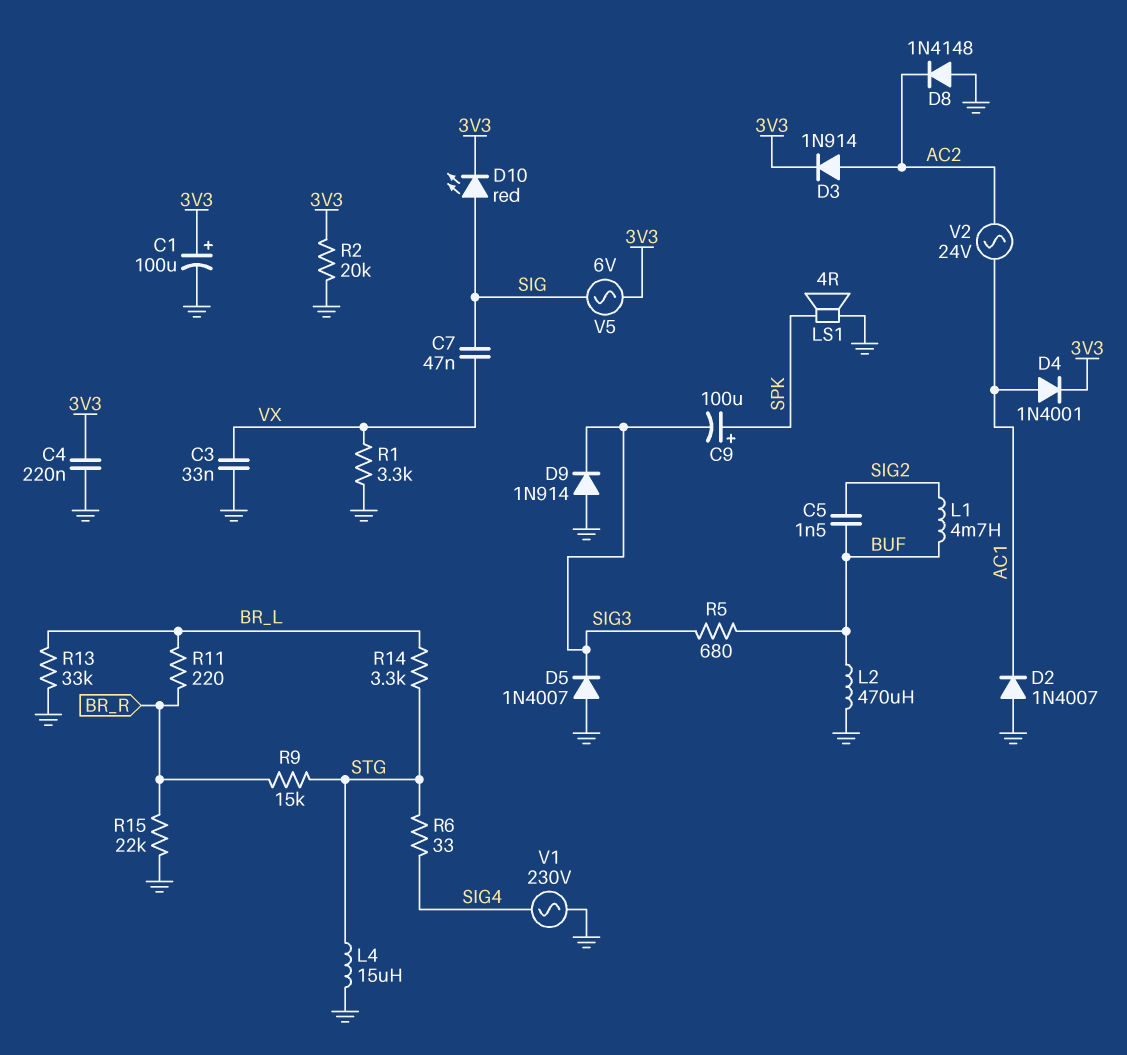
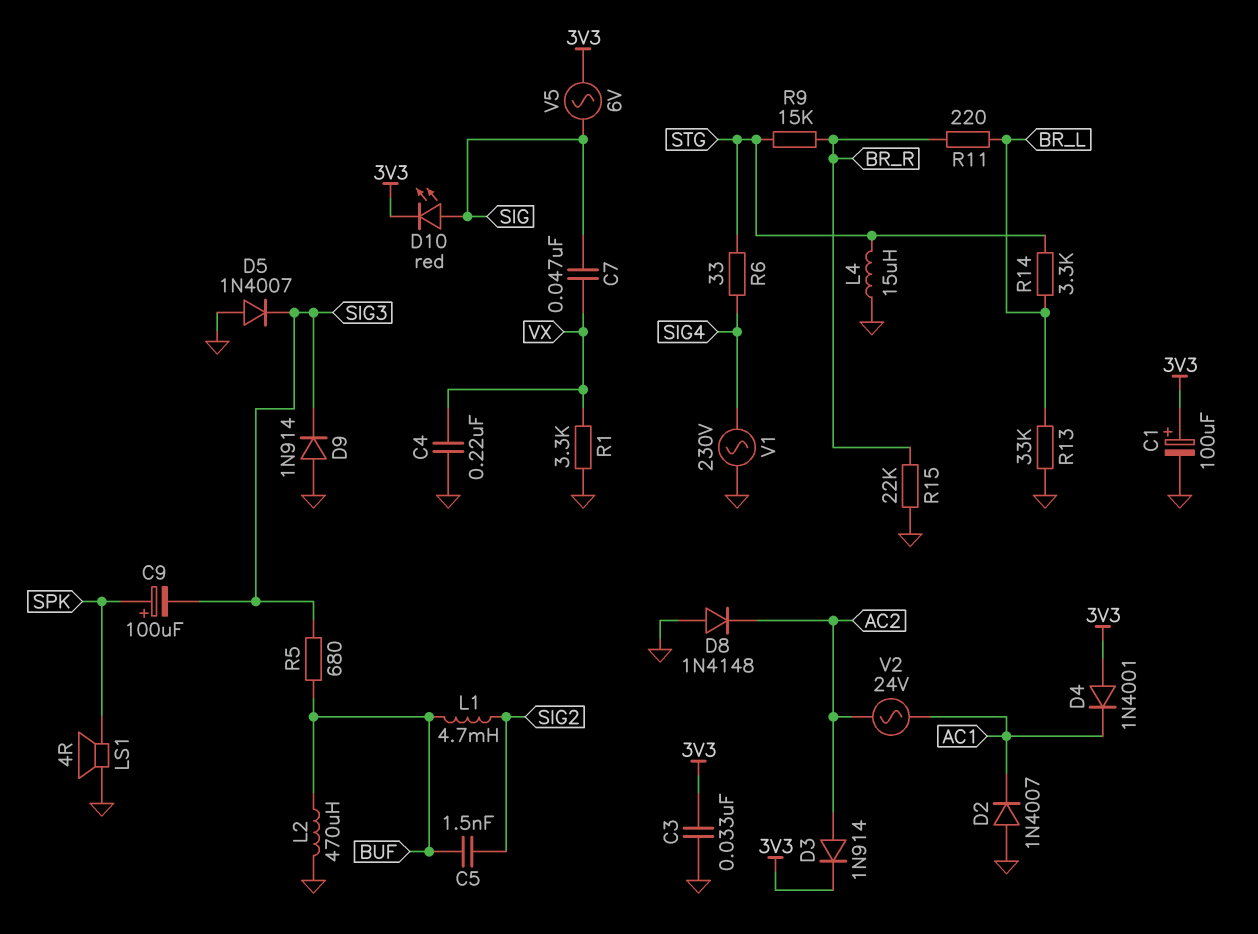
C3: 33nF (GND, VX) -> 33nF (3V3, GND)
C4: 220nF (3V3, GND) -> 220nF (GND, VX)
D4: diode 1N4001 (A AC1, K 3V3) -> diode 1N4001 (A 3V3, K AC1)
R2: 20k (3V3, GND) -> none

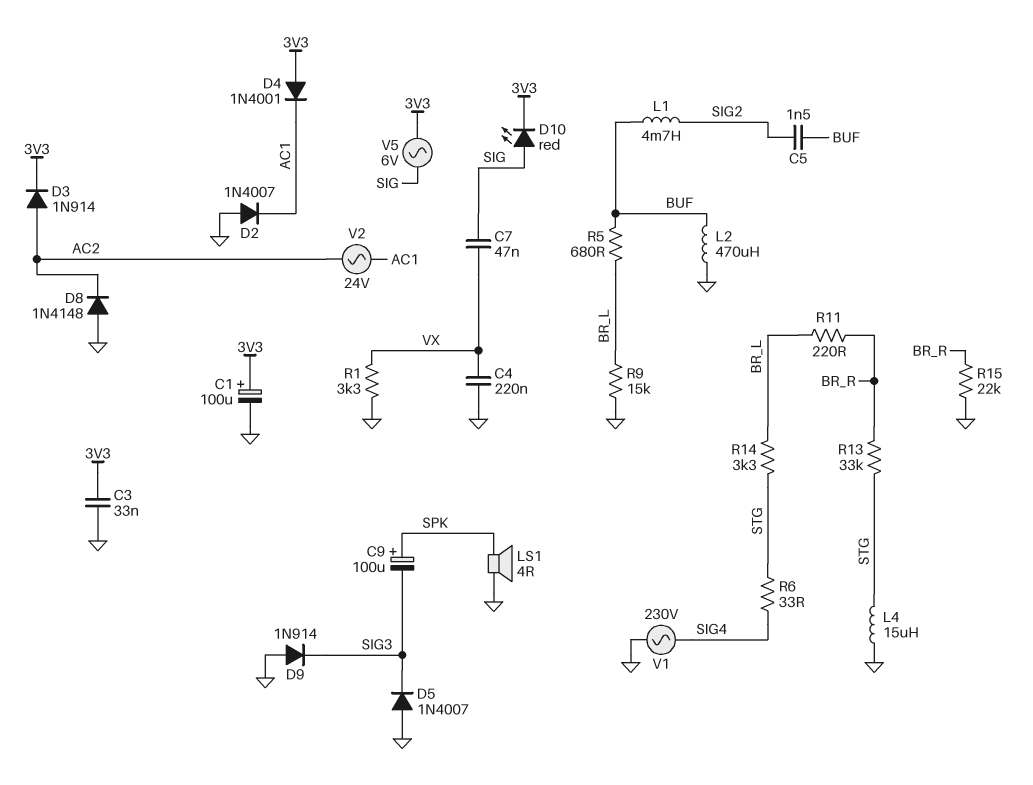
R5: 680 (BUF, SIG3) -> 680 (BR_L, BUF)
R9: 15k (BR_R, STG) -> 15k (BR_L, GND)
R13: 33k (BR_L, GND) -> 33k (BR_R, STG)

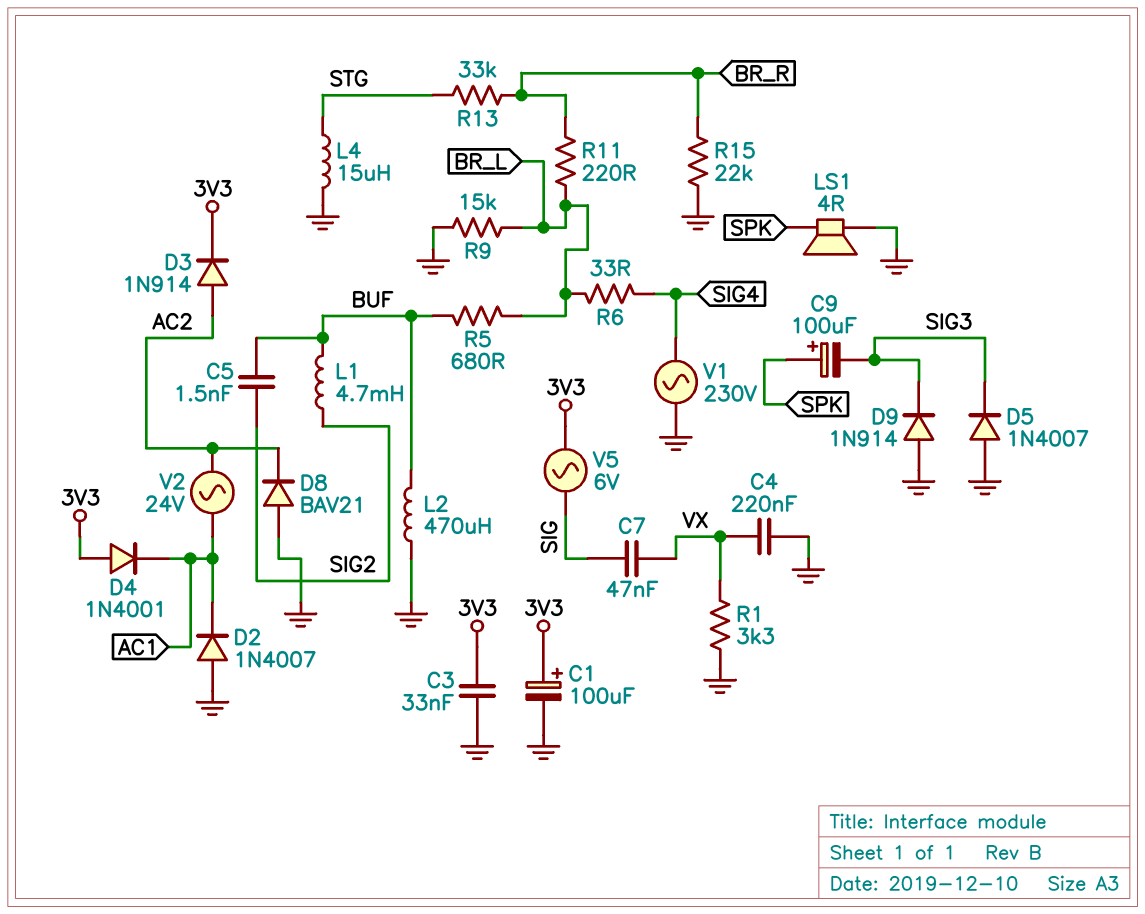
D8: diode 1N4148 (A GND, K AC2) -> diode BAV21 (A GND, K AC2)
D10: LED red (A SIG, K 3V3) -> none
R6: 33 (SIG4, STG) -> 33 (BR_L, SIG4)
R14: 3.3k (BR_L, STG) -> none

